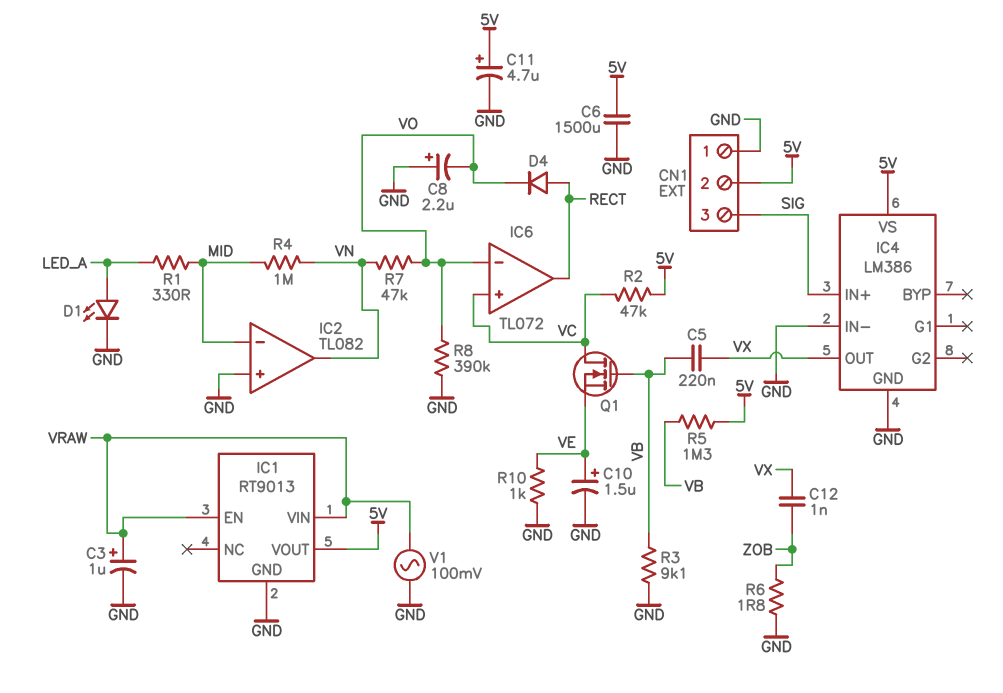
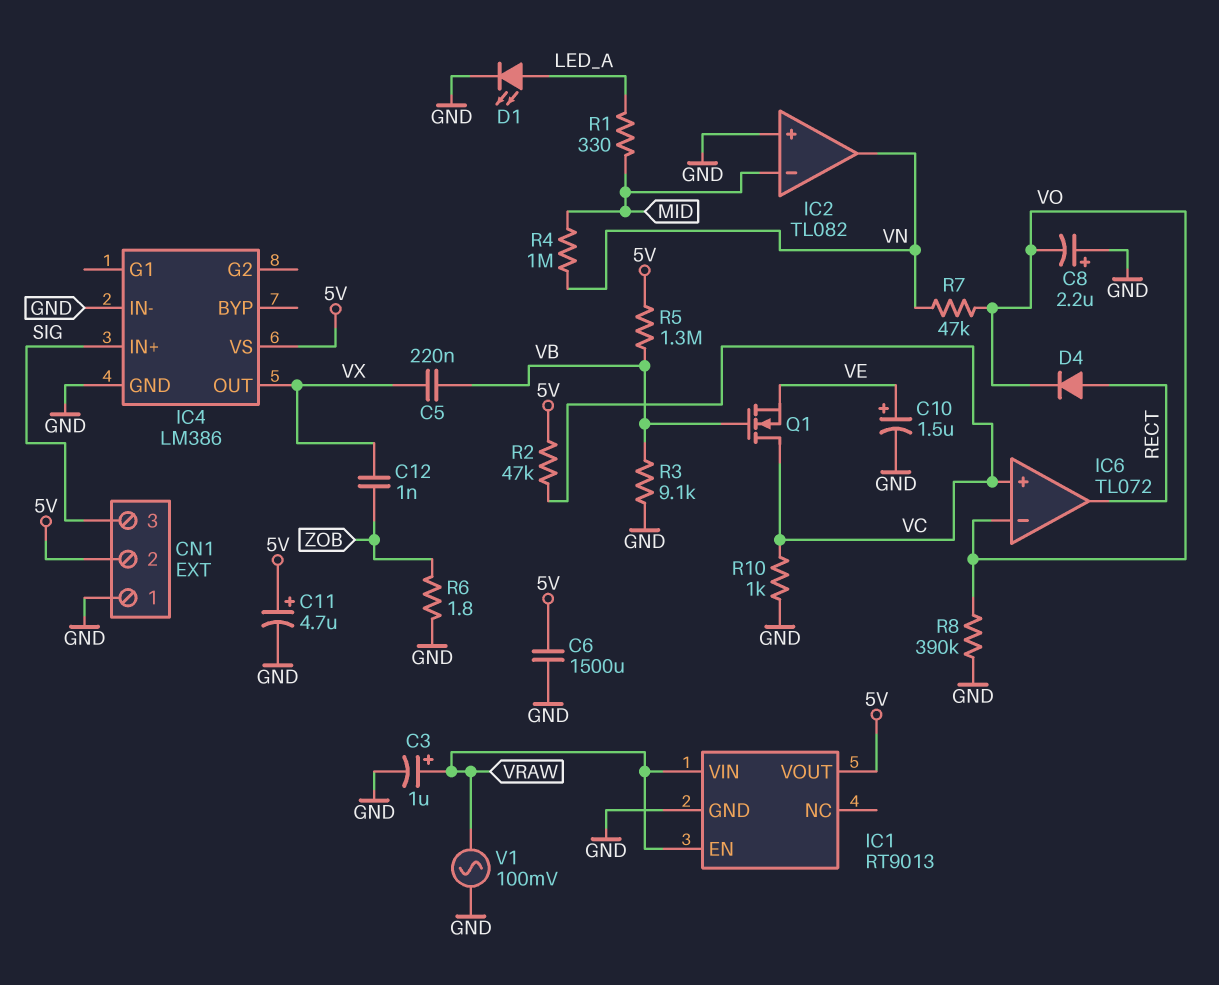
R10: 1k (GND, VE) -> 1k (GND, VC)

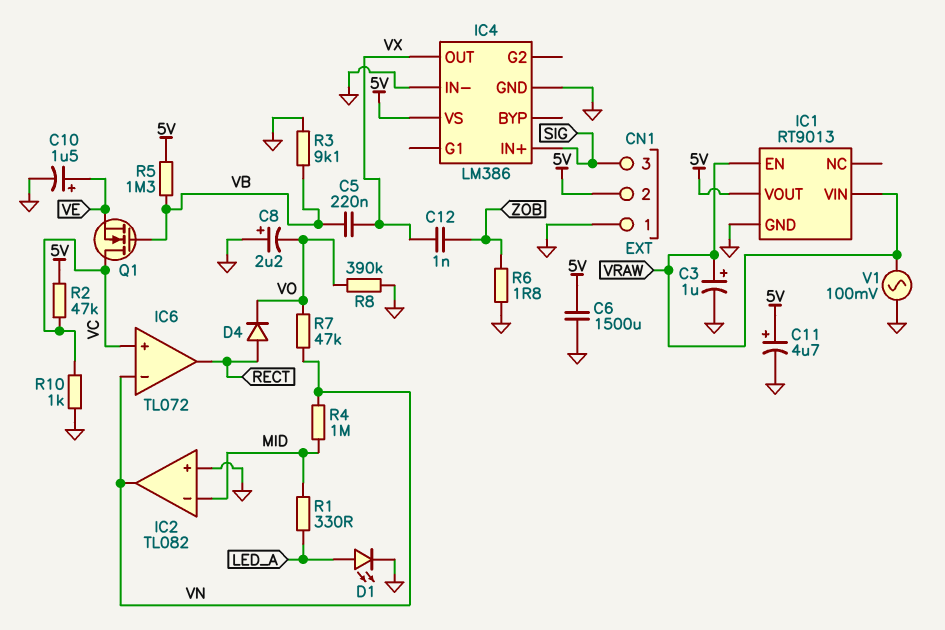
IC6 pin in-: VO -> VN

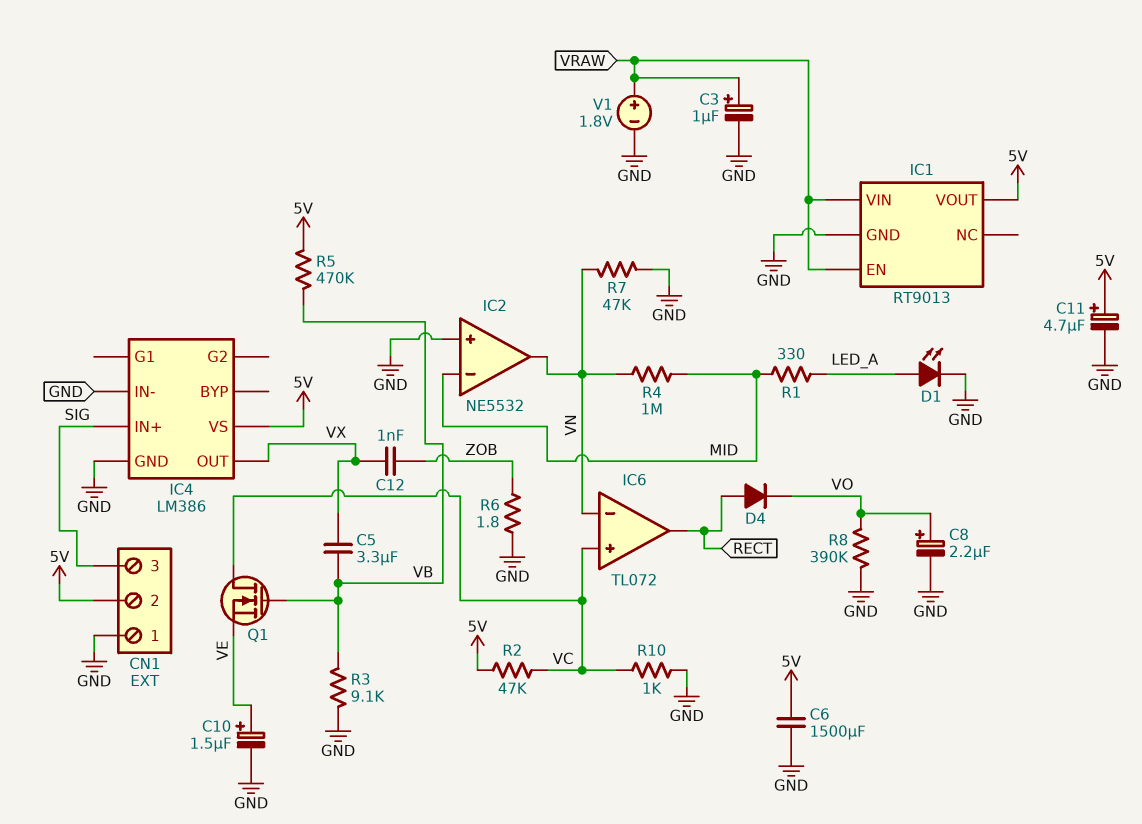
C5: 220nF (VB, VX) -> 3.3uF (VB, VX)
C8: 2.2uF (plus GND, minus VO) -> 2.2uF (plus VO, minus GND)
IC2: TL082 -> NE5532
R5: 1.3M (5V, VB) -> 470k (5V, VB)
R7: 47k (VN, VO) -> 47k (GND, VN)
V1: AC 100mV (GND, VRAW) -> 1.8V (plus VRAW, minus GND)

